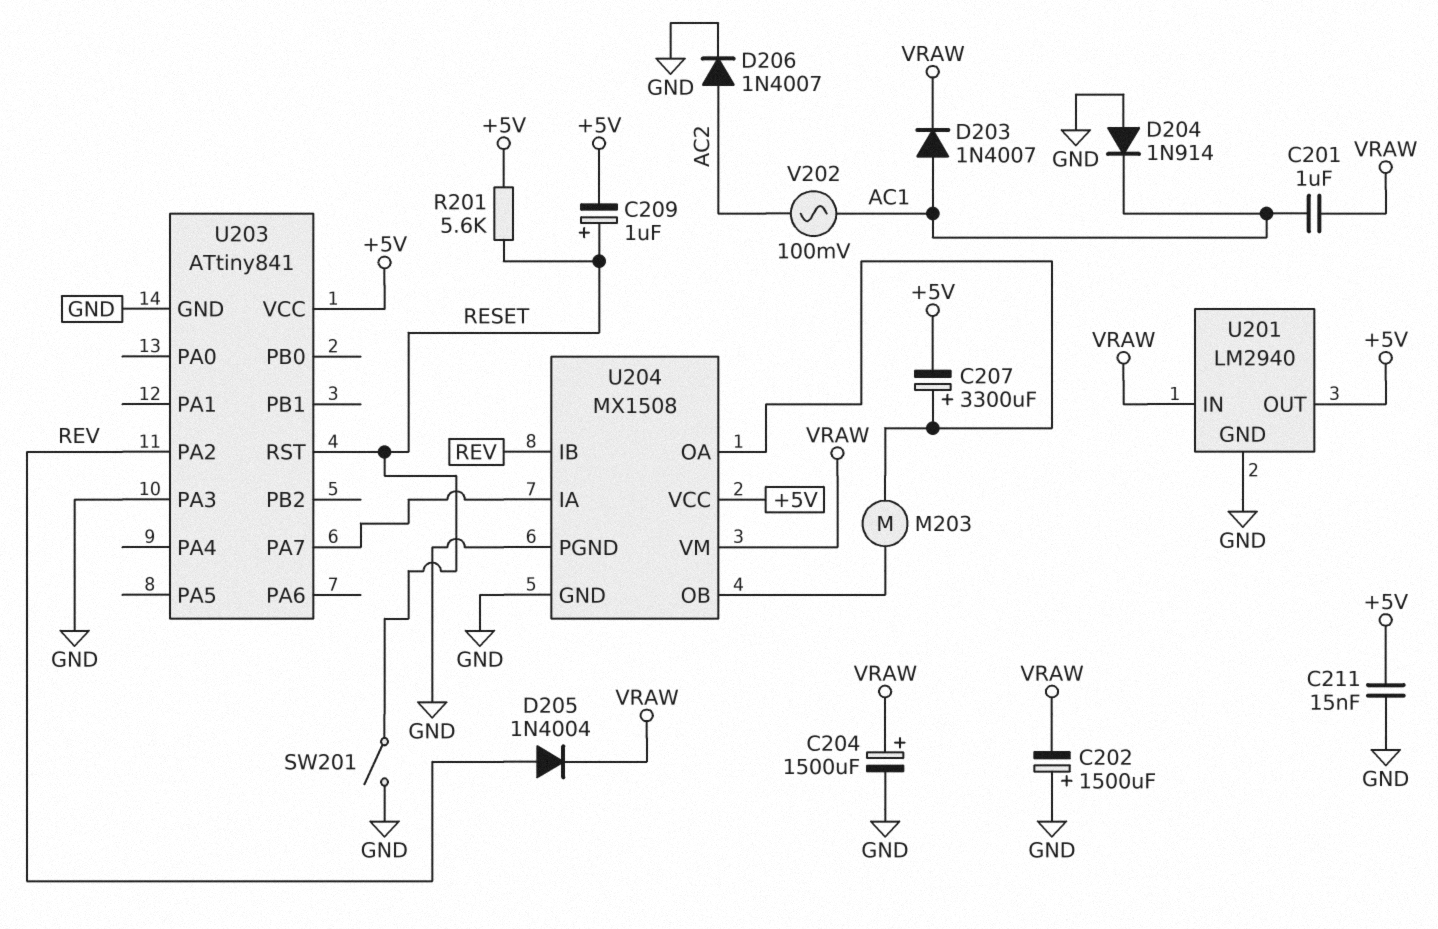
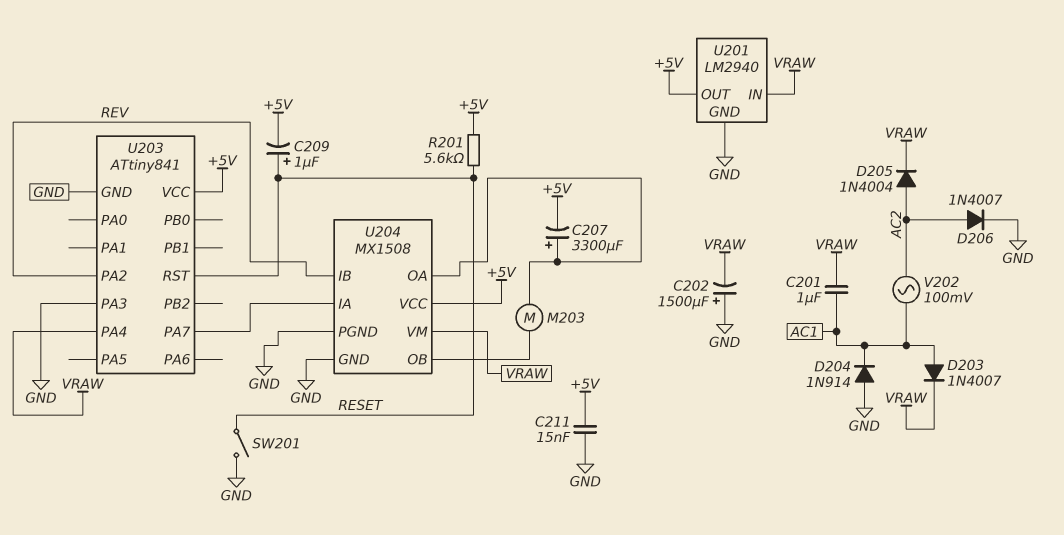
C204: 1500uF (plus VRAW, minus GND) -> none
D205: diode 1N4004 (A REV, K VRAW) -> diode 1N4004 (A AC2, K VRAW)
U203 pin PA4: none -> VRAW

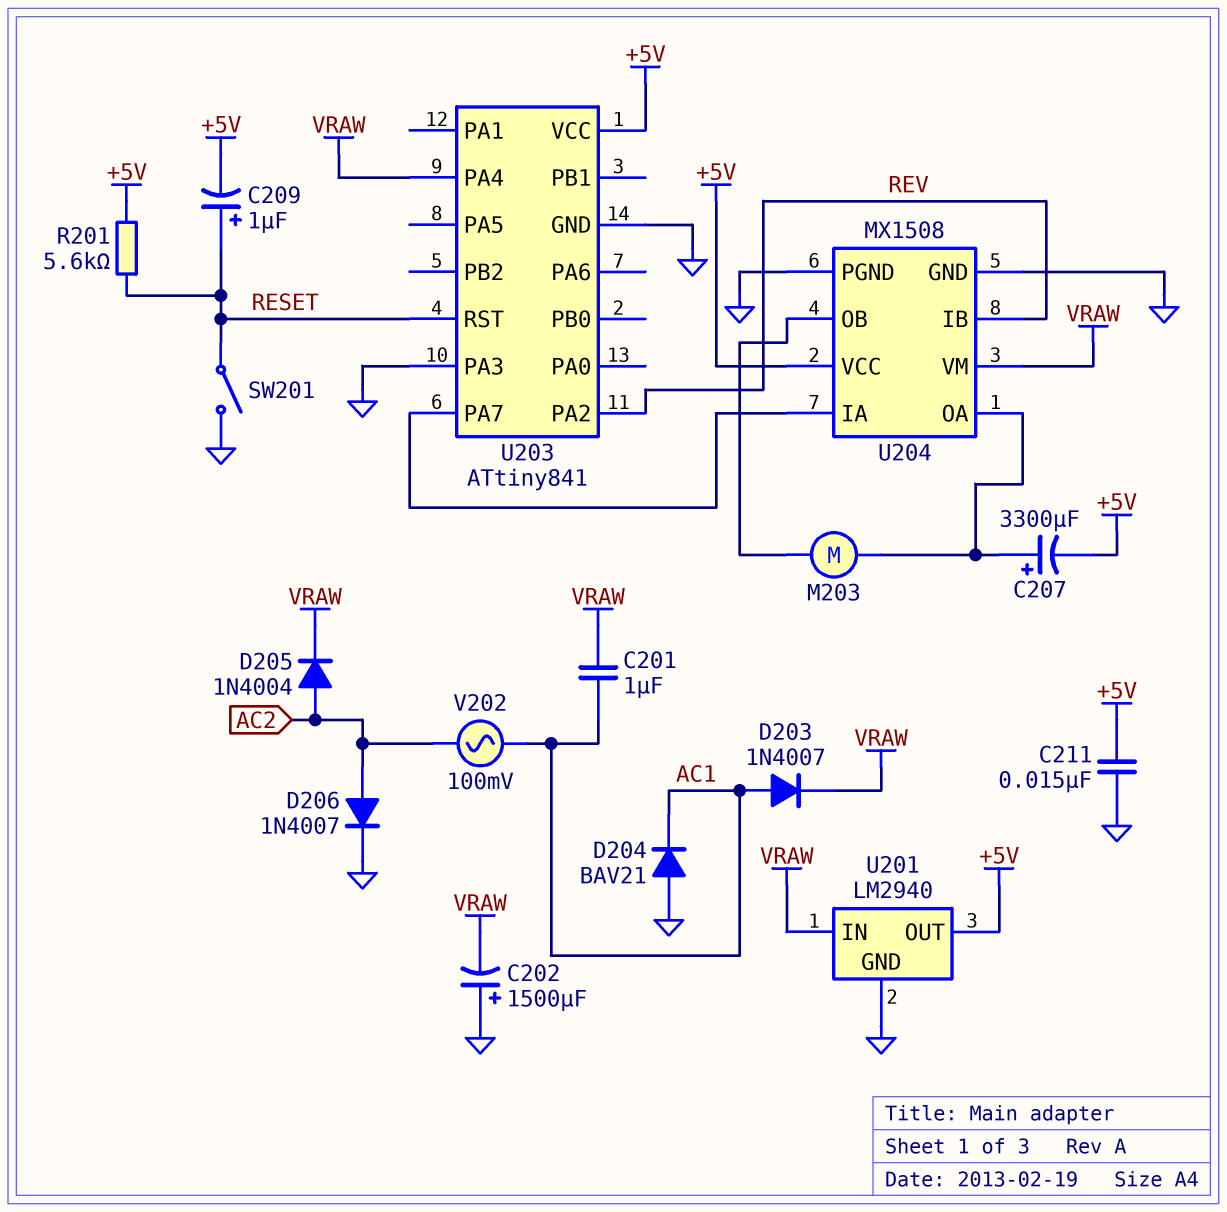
D204: diode 1N914 (A GND, K AC1) -> diode BAV21 (A GND, K AC1)

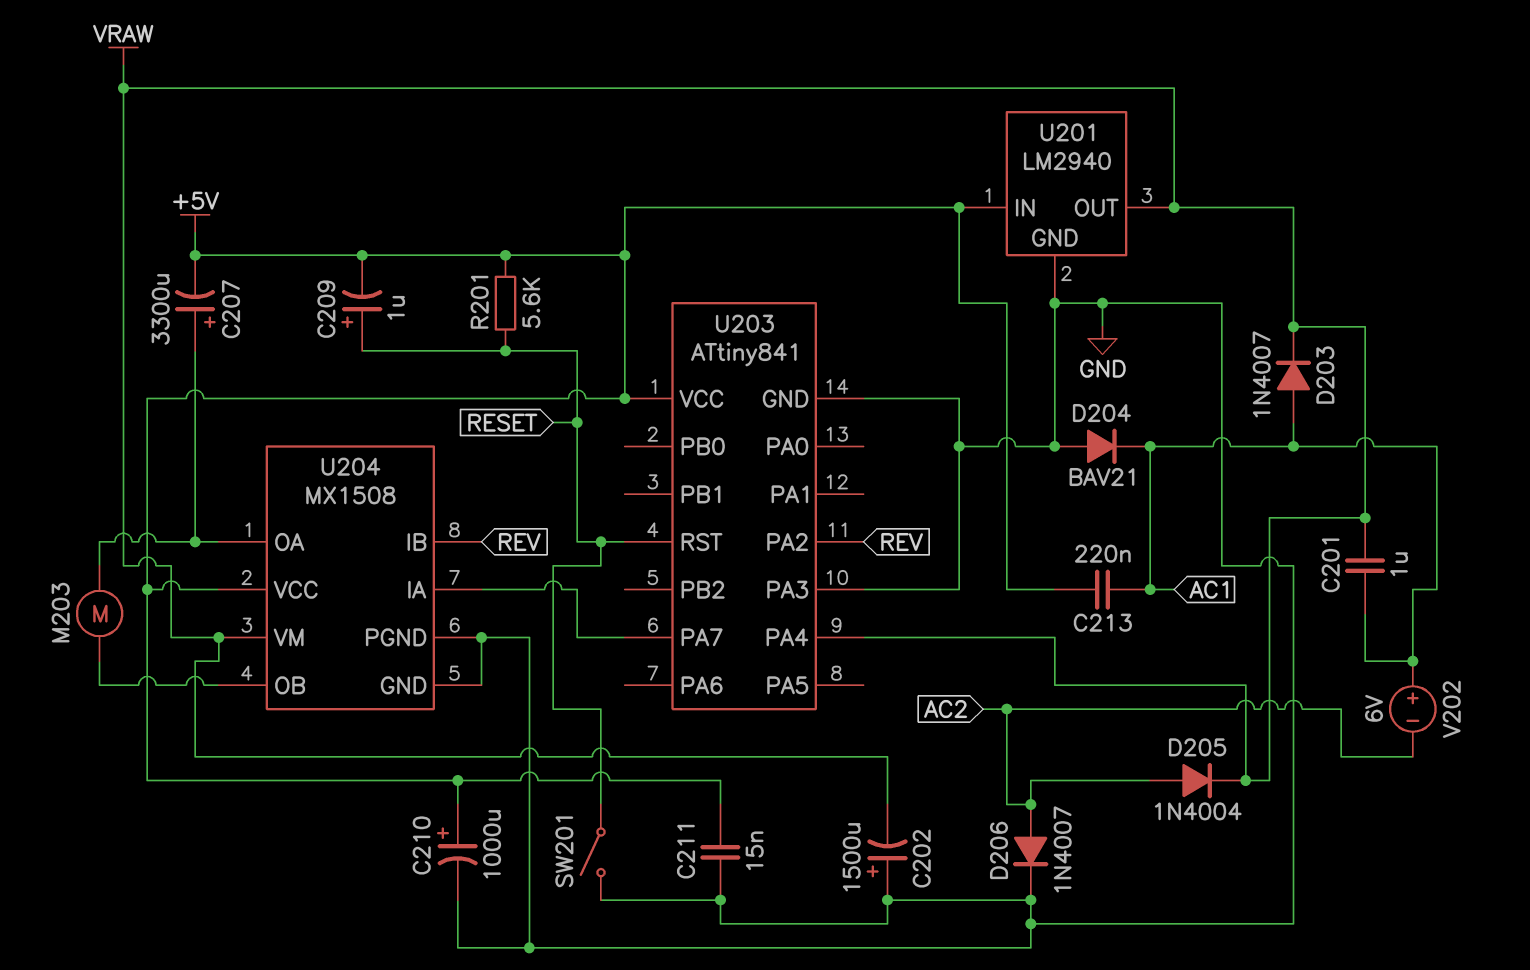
C210: none -> 1000uF (plus +5V, minus GND)
C213: none -> 220nF (+5V, AC1)
U201 pin IN: VRAW -> +5V
U201 pin OUT: +5V -> VRAW
V202: AC 100mV (AC1, AC2) -> 6V (plus AC1, minus AC2)

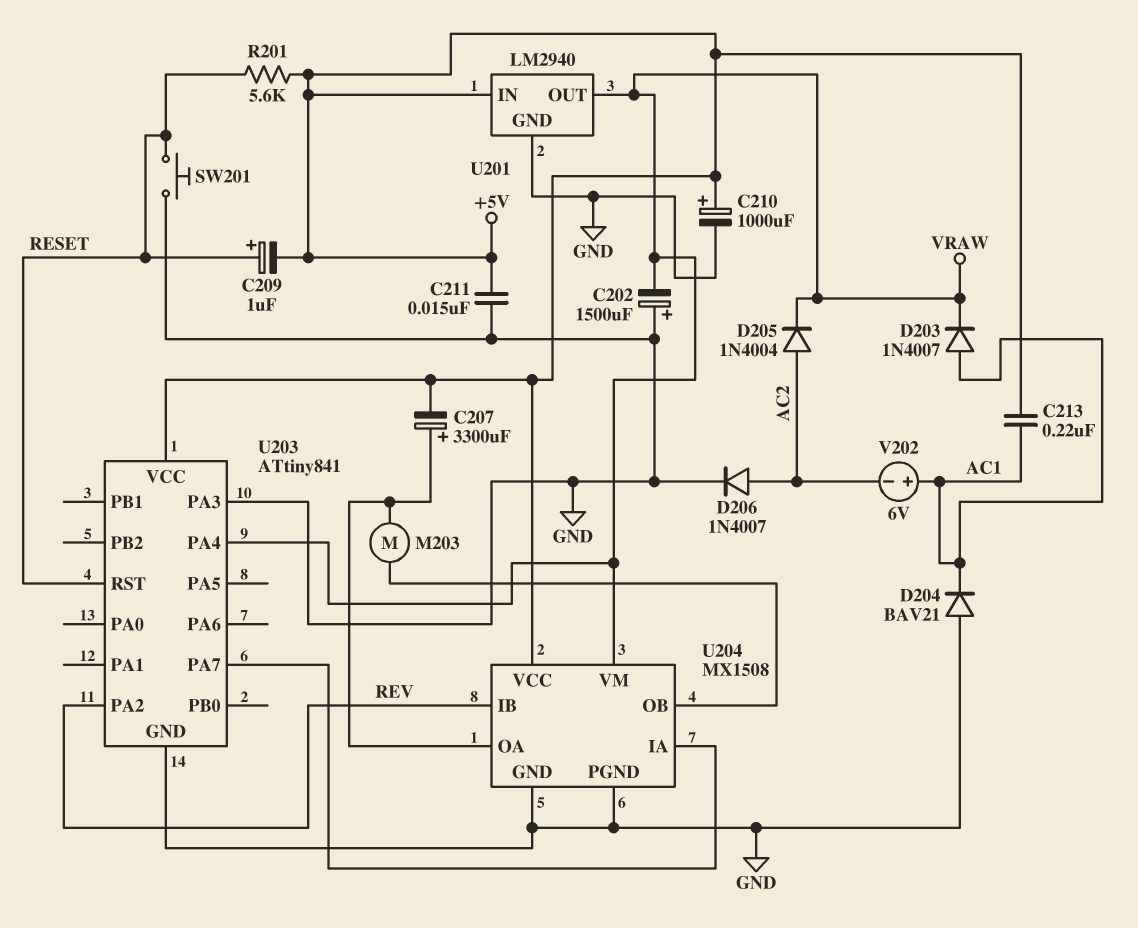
C201: 1uF (AC1, VRAW) -> none
SW201: switch (GND, RESET) -> button (GND, RESET)

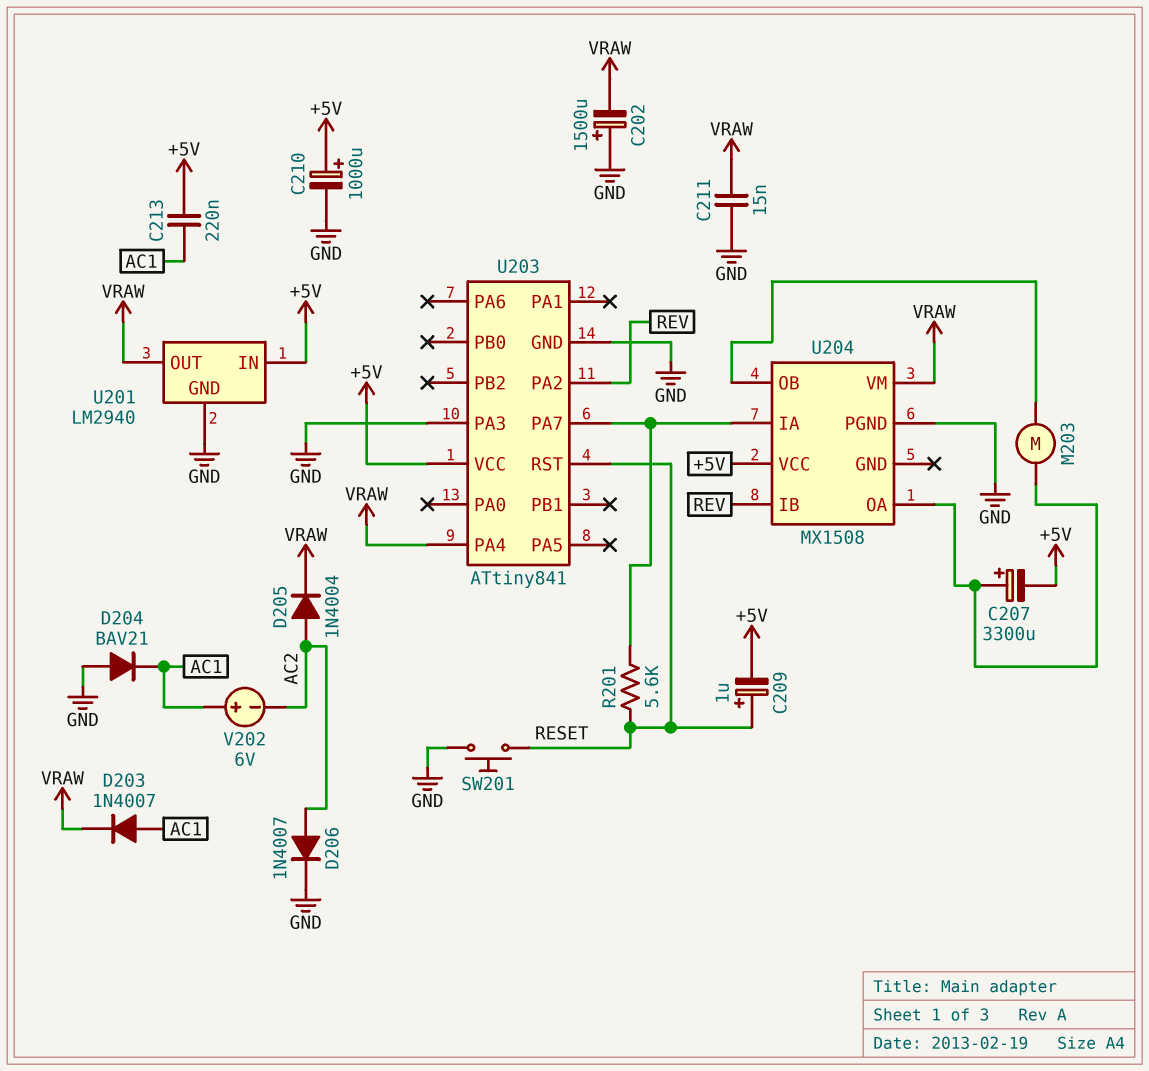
C211: 15nF (+5V, GND) -> 15nF (GND, VRAW)
R201: 5.6k (+5V, RESET) -> 5.6k (RESET, U203/PA7)
U204 pin GND: GND -> none

